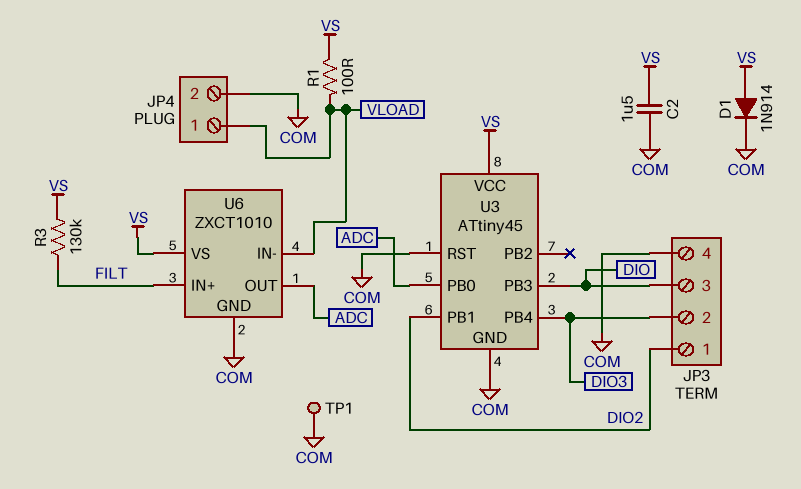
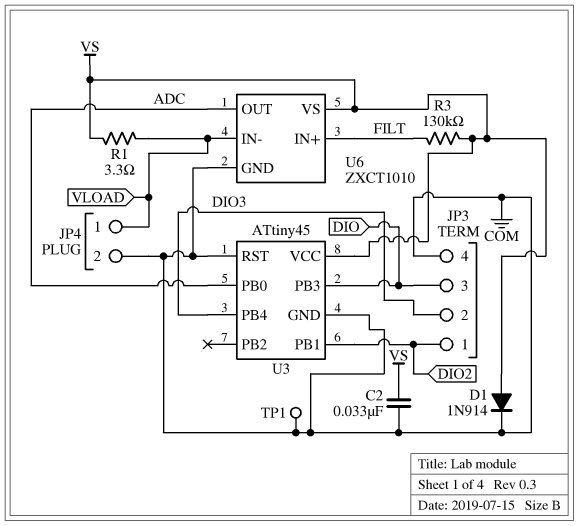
C2: 1.5uF (COM, VS) -> 33nF (COM, VS)
R1: 100 (VLOAD, VS) -> 3.3 (VLOAD, VS)

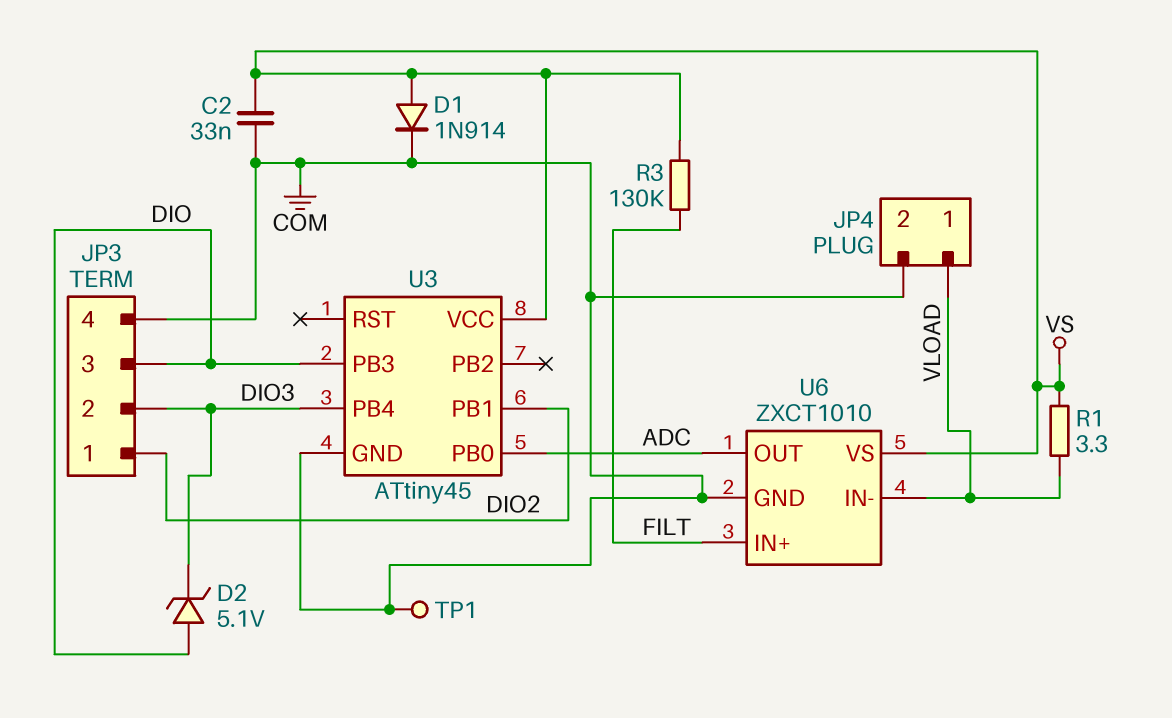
D2: none -> zener 5.1V (A DIO, K DIO3)
U3 pin RST: COM -> none

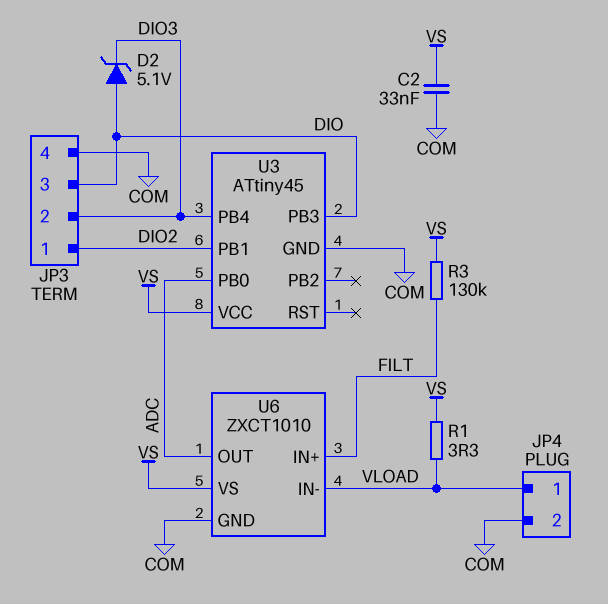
D1: diode 1N914 (A VS, K COM) -> none
TP1: test point (COM) -> none

